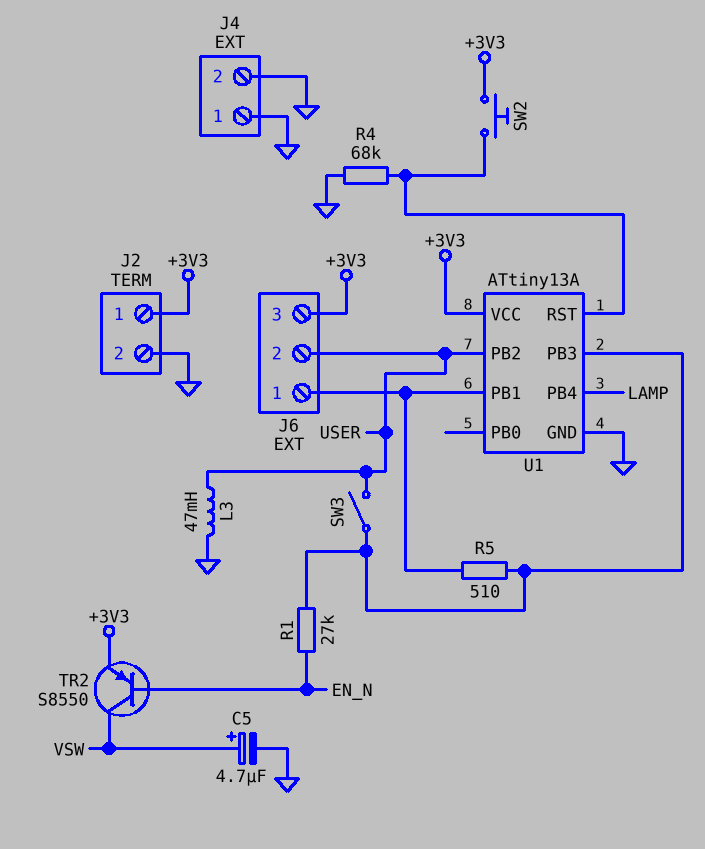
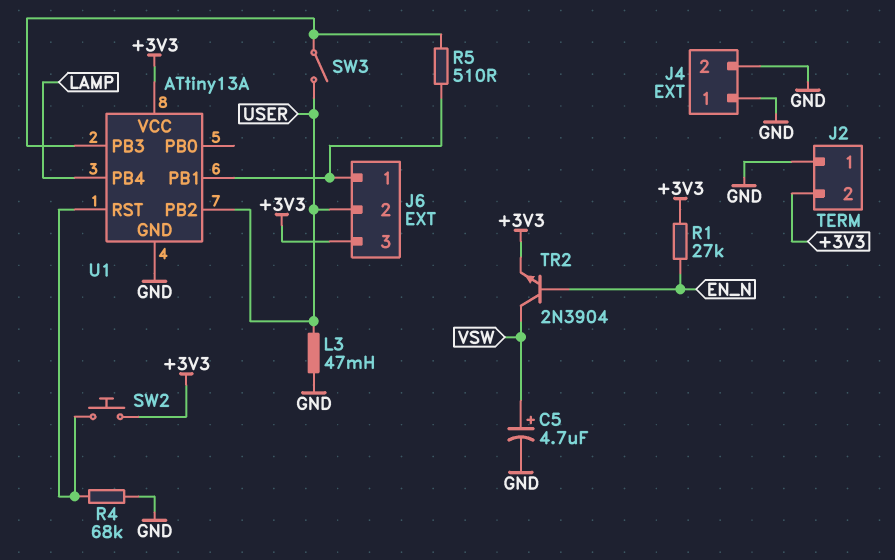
J2 pin 1: +3V3 -> GND
J2 pin 2: GND -> +3V3
R1: 27k (EN_N, U1/PB3) -> 27k (+3V3, EN_N)
TR2: PNP S8550 (B EN_N, C VSW, E +3V3) -> NPN 2N3904 (B EN_N, C VSW, E +3V3)

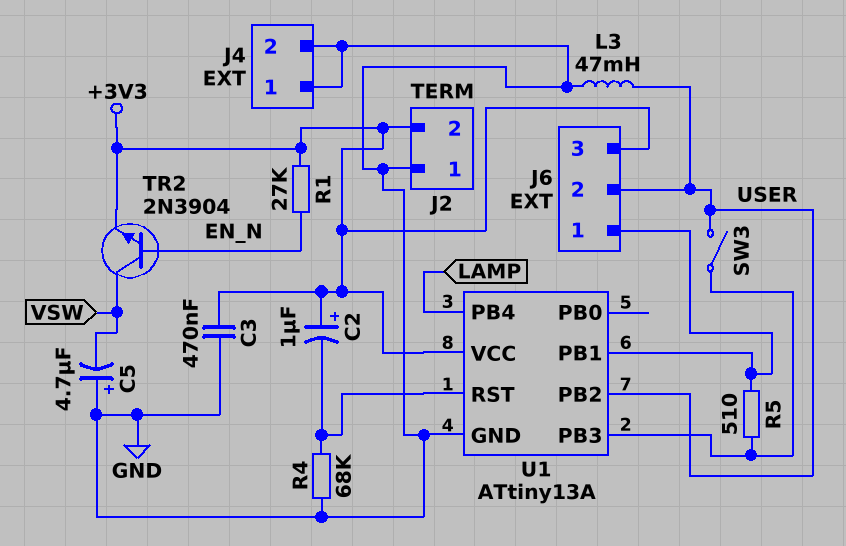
C2: none -> 1uF (plus +3V3, minus U1/RST)
C3: none -> 470nF (+3V3, GND)
C5: 4.7uF (plus VSW, minus GND) -> 4.7uF (plus GND, minus VSW)
SW2: button (+3V3, U1/RST) -> none

